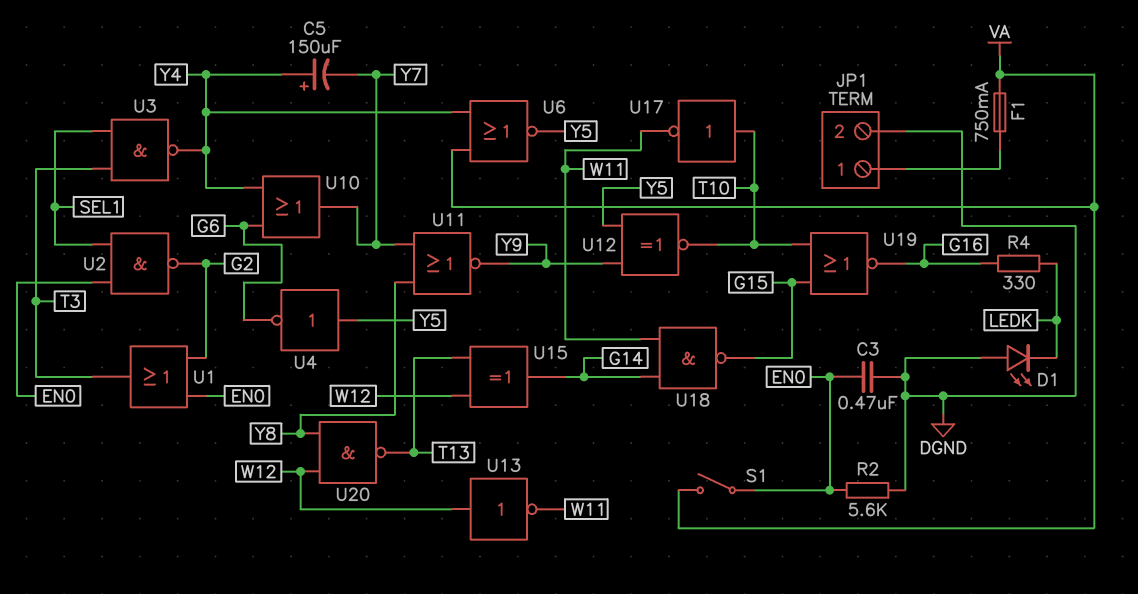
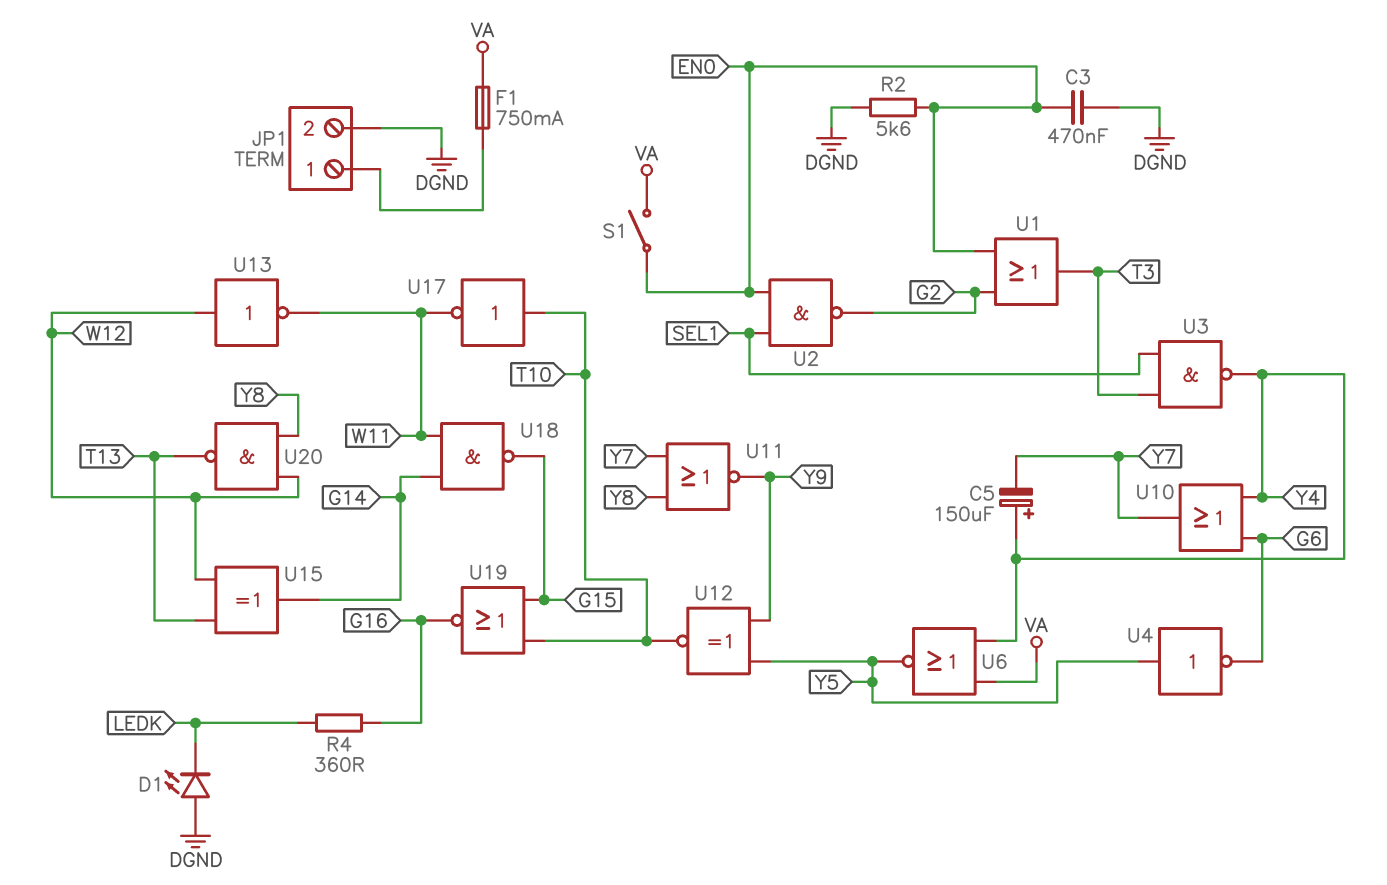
R4: 330 (G16, LEDK) -> 360 (G16, LEDK)

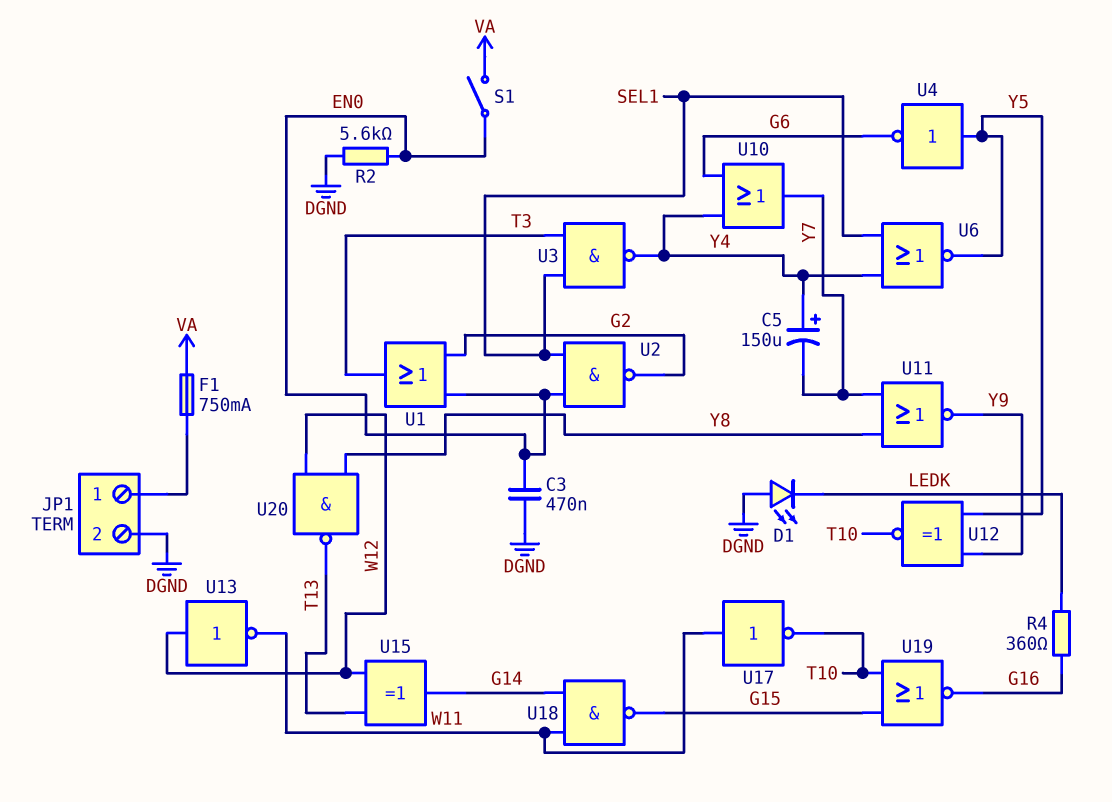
U6: NOR (in VA, in Y4, out Y5) -> NOR (in SEL1, in Y4, out Y5)
U17: NOT (in T10, out W11) -> NOT (in W11, out T10)

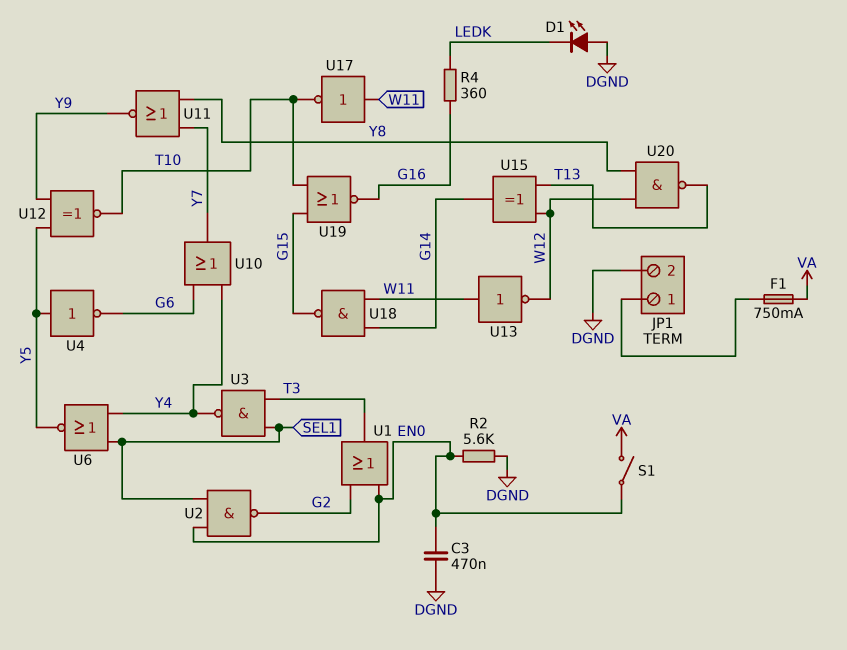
C5: 150uF (plus Y4, minus Y7) -> none
U13: NOT (in W12, out W11) -> NOT (in W11, out W12)

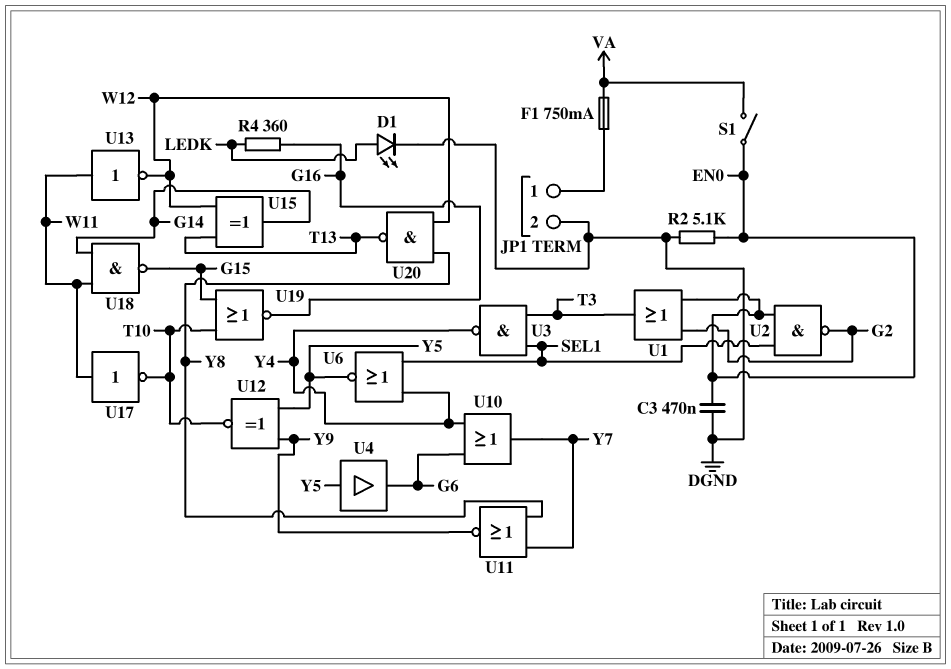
D1: LED (A DGND, K LEDK) -> LED (A LEDK, K DGND)
R2: 5.6k (DGND, EN0) -> 5.1k (DGND, EN0)
U4: NOT (in Y5, out G6) -> buffer (in Y5, out G6)

